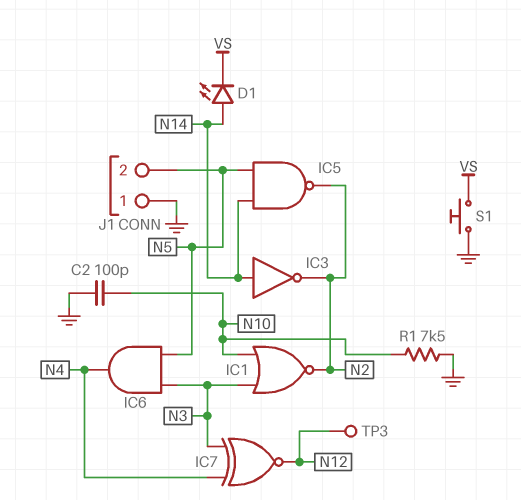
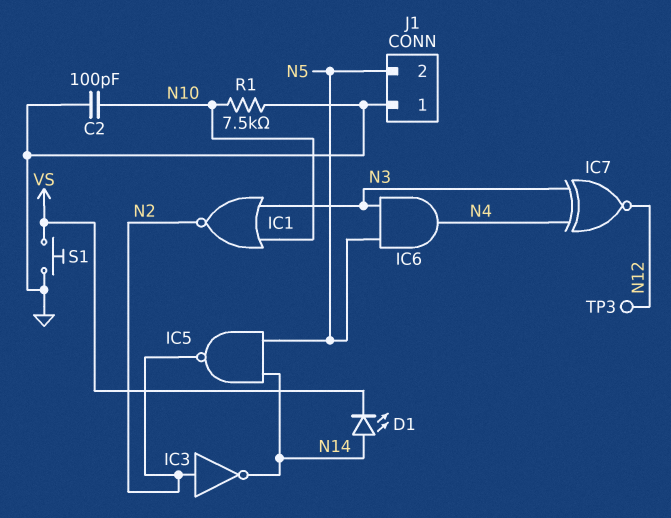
IC3: NOT (in N14, out N2) -> NOT (in N2, out N14)

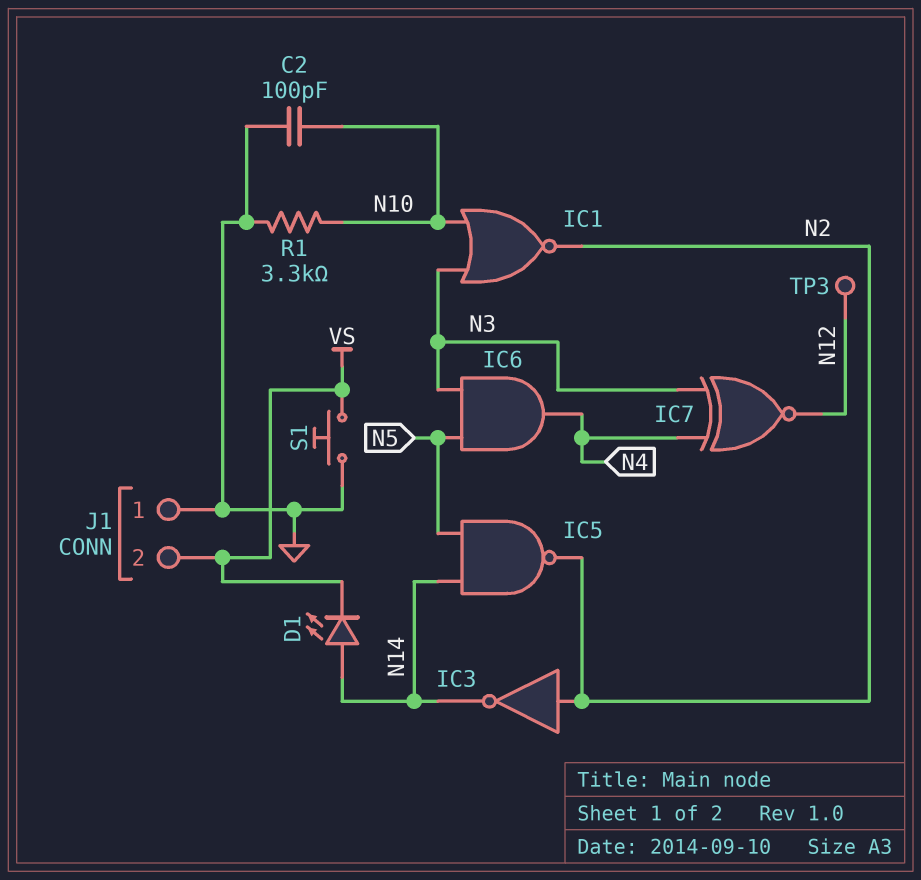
J1 pin 2: N5 -> VS
R1: 7.5k (GND, N10) -> 3.3k (GND, N10)

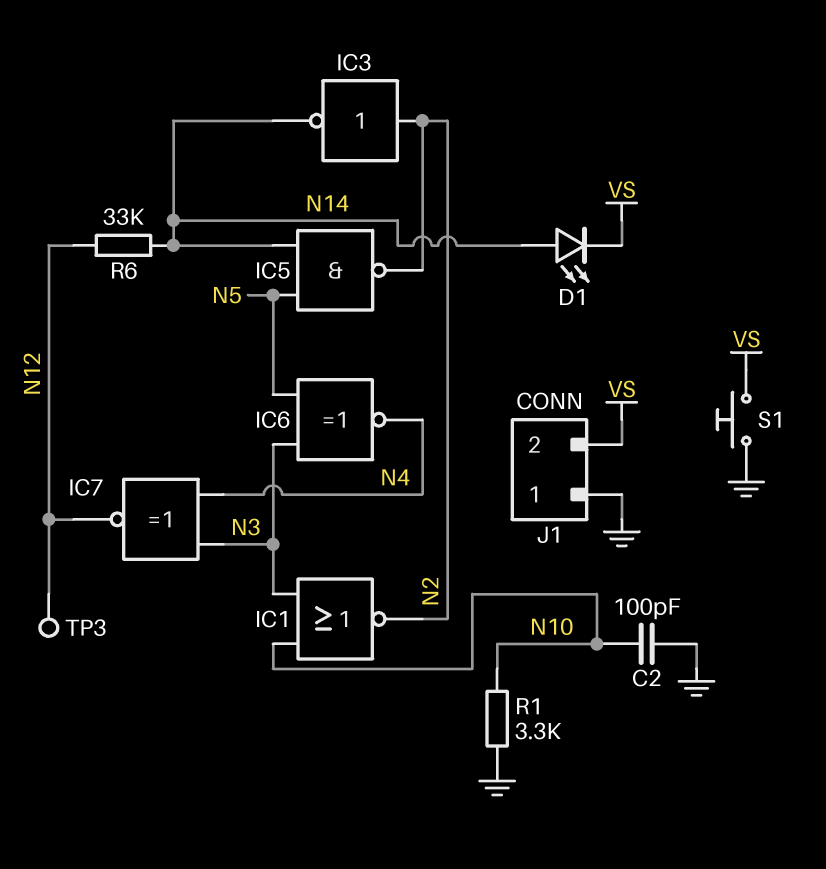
IC6: AND (in N3, in N5, out N4) -> XNOR (in N3, in N5, out N4)
R6: none -> 33k (N12, N14)

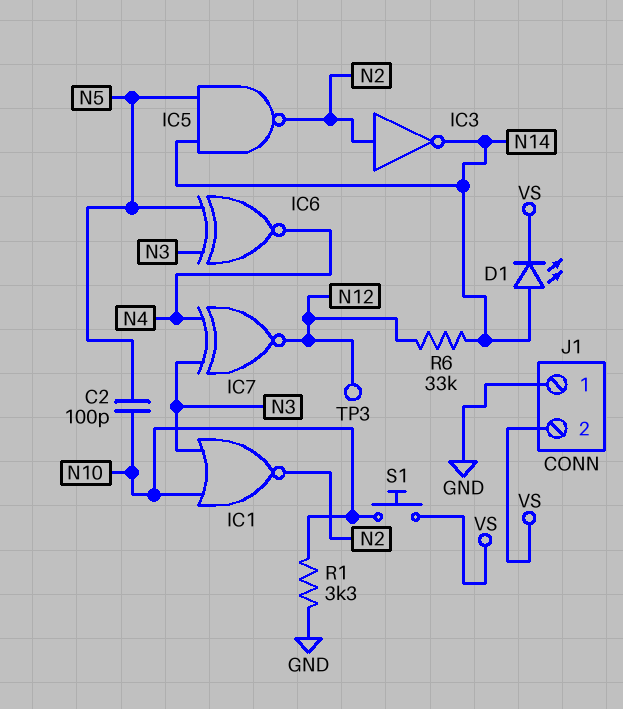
C2: 100pF (GND, N10) -> 100pF (N5, N10)
S1: button (GND, VS) -> button (N10, VS)

